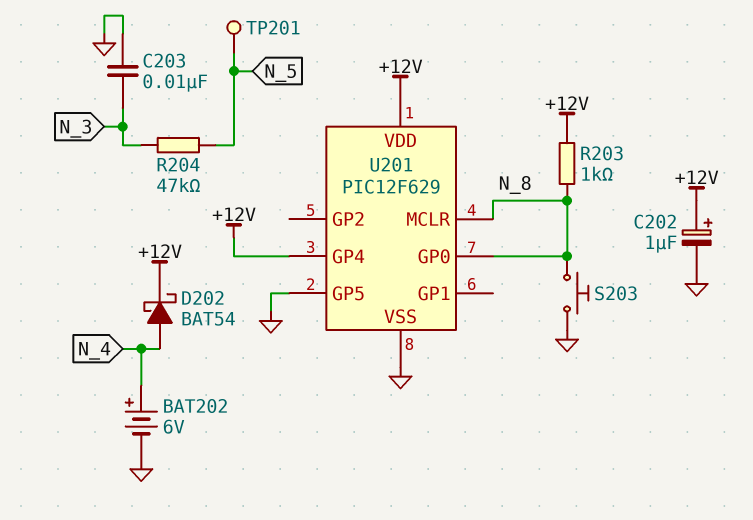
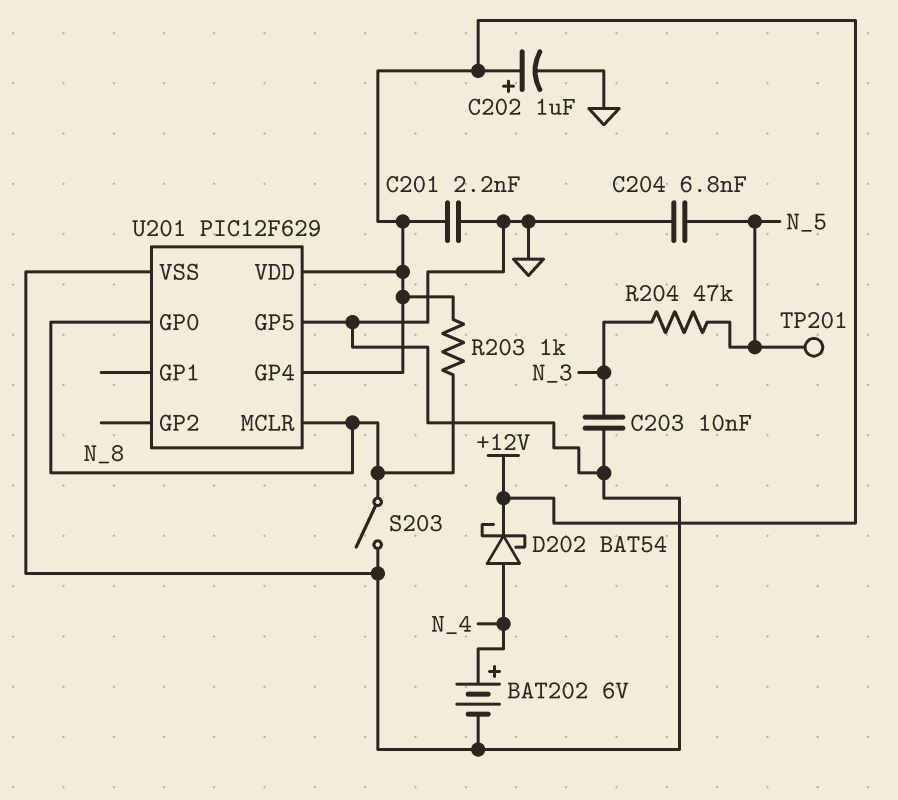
C201: none -> 2.2nF (+12V, GND)
C204: none -> 6.8nF (GND, N_5)
S203: button (GND, N_8) -> switch (GND, N_8)

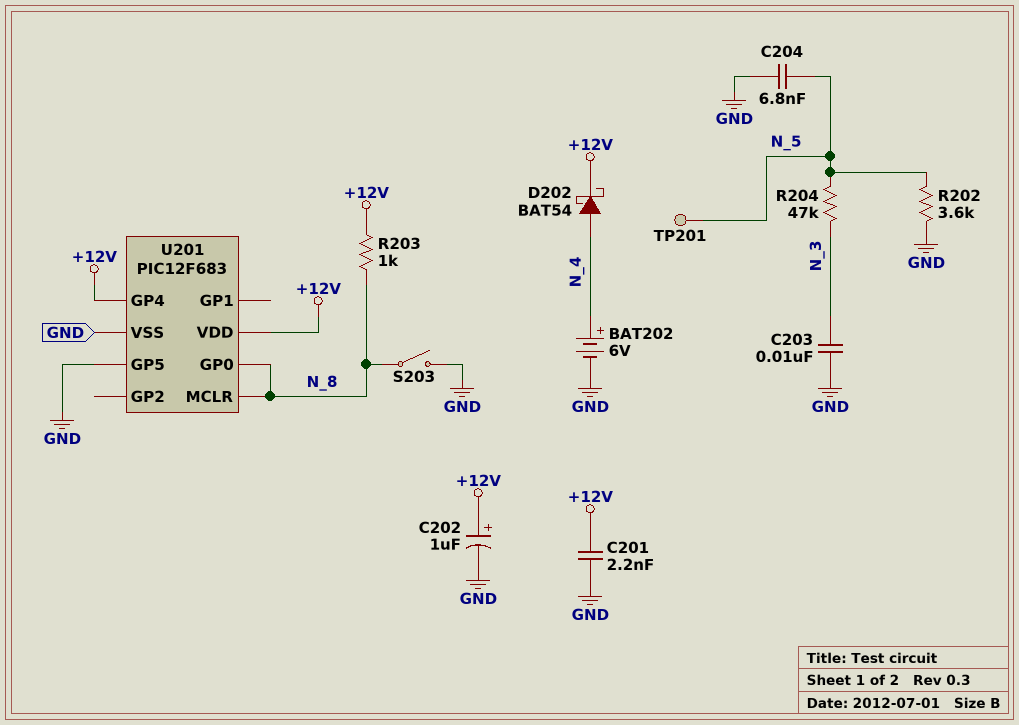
R202: none -> 3.6k (GND, N_5)
U201: PIC12F629 -> PIC12F683

